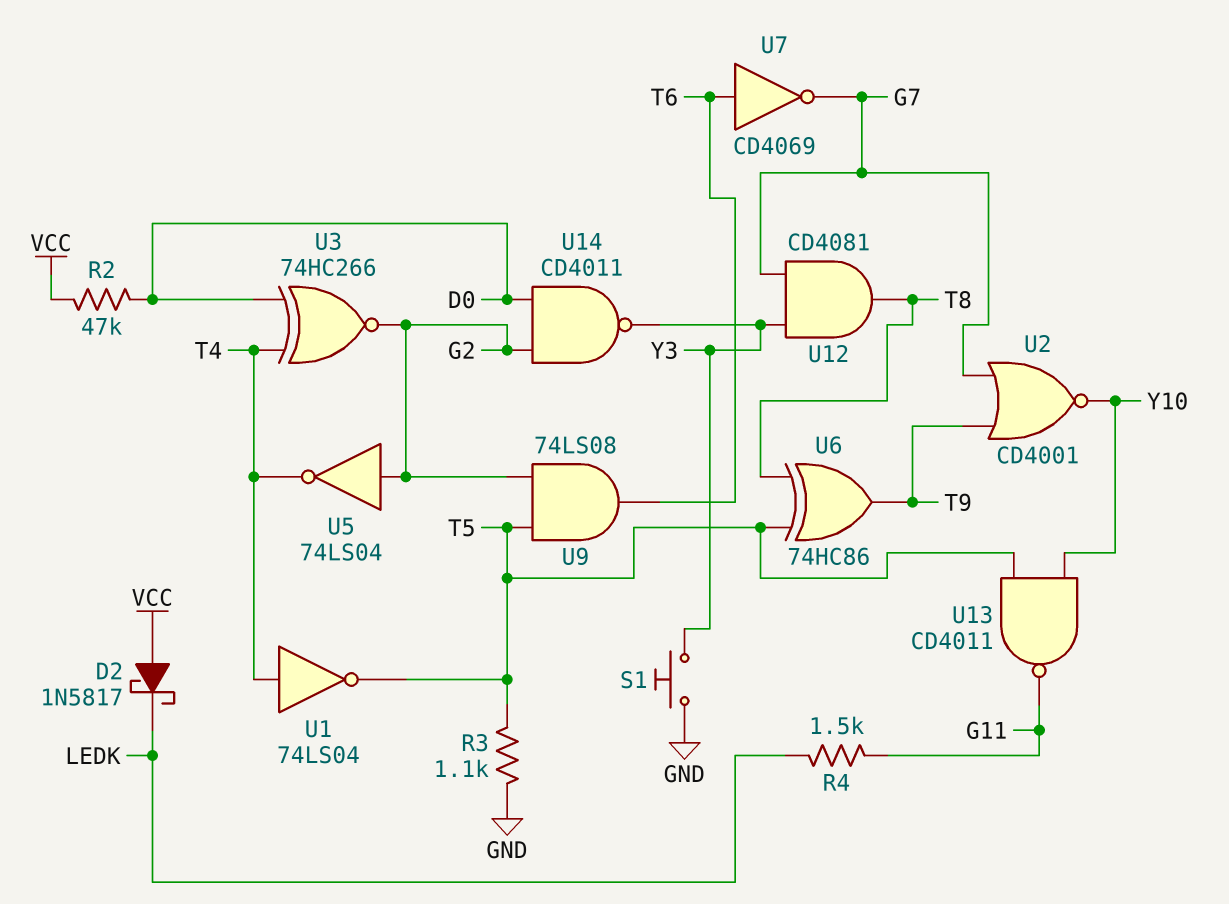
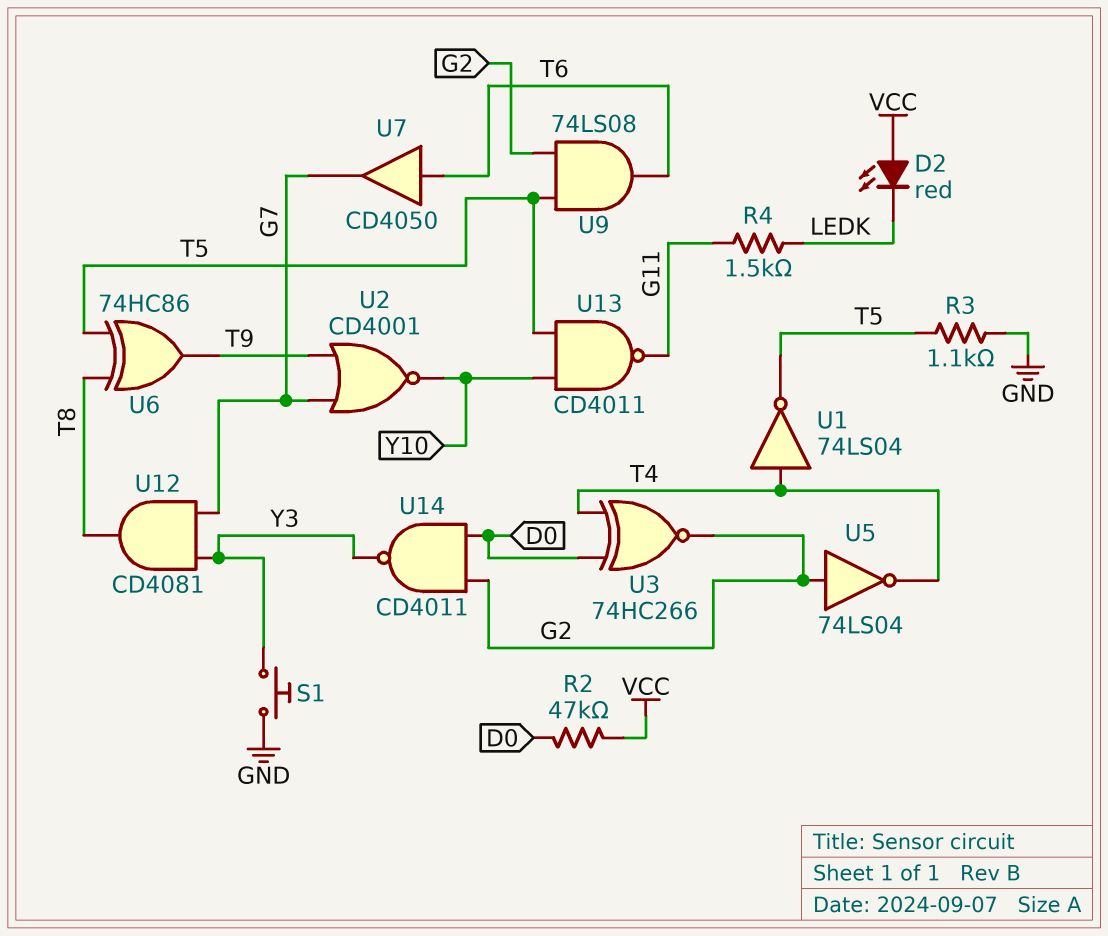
D2: schottky 1N5817 (A VCC, K LEDK) -> LED red (A VCC, K LEDK)
U7: NOT CD4069 (in T6, out G7) -> buffer CD4050 (in T6, out G7)

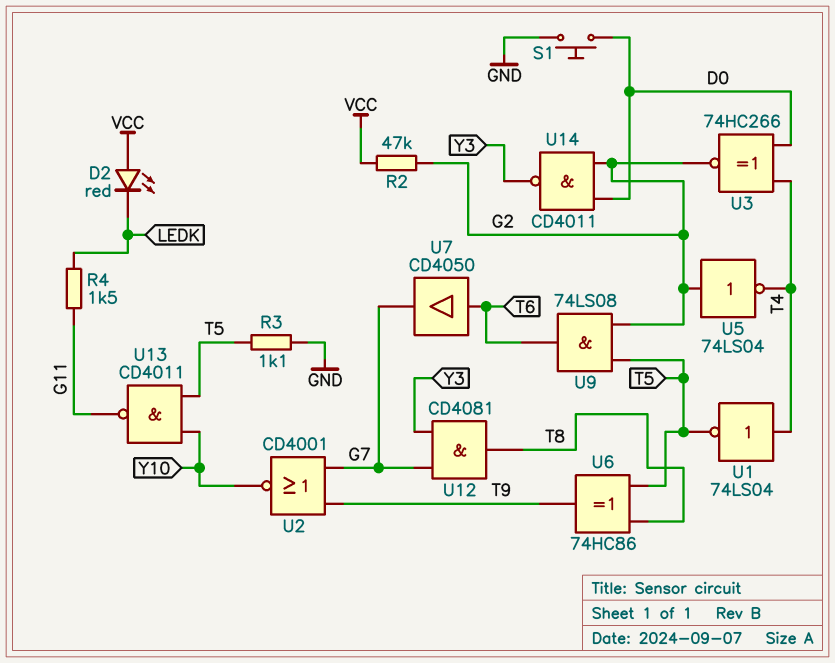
R2: 47k (D0, VCC) -> 47k (G2, VCC)
S1: button (GND, Y3) -> button (D0, GND)

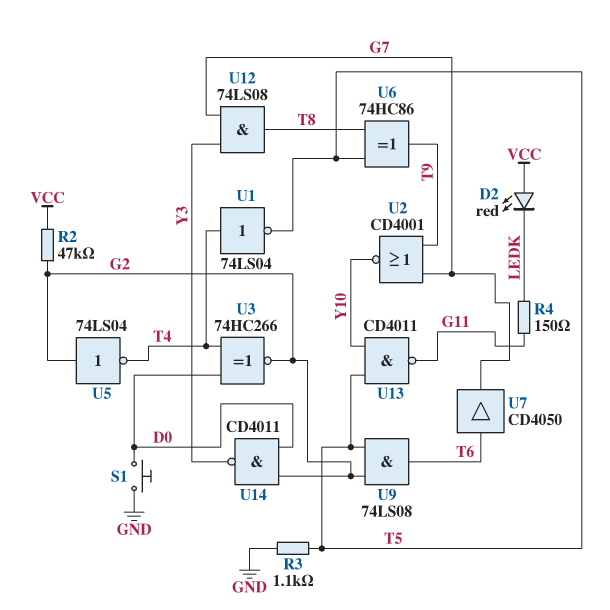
R4: 1.5k (G11, LEDK) -> 150 (G11, LEDK)
U12: AND CD4081 (in G7, in Y3, out T8) -> AND 74LS08 (in G7, in Y3, out T8)

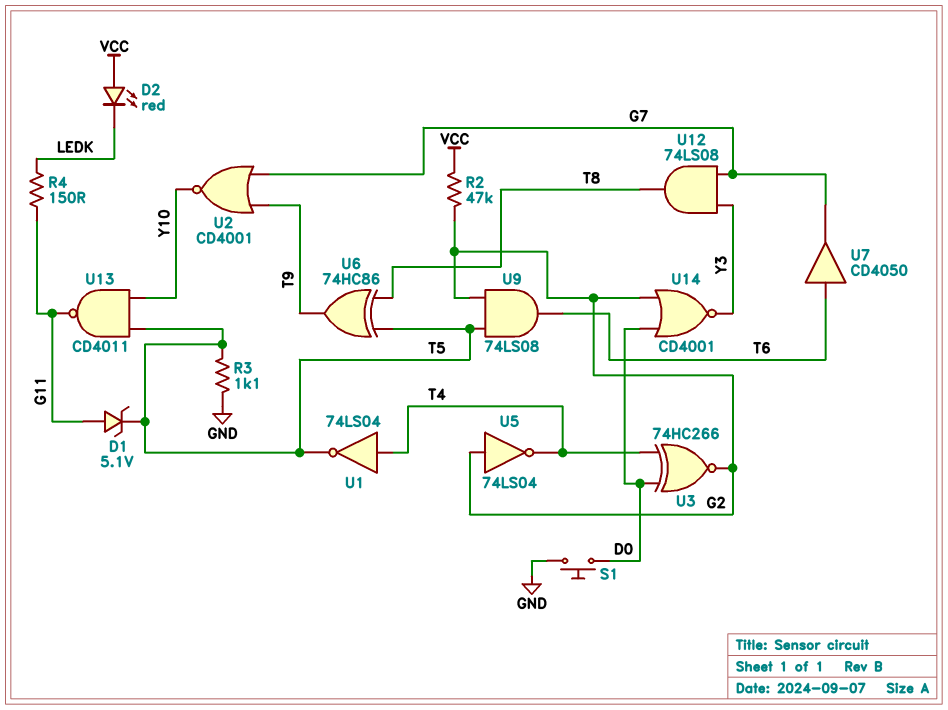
D1: none -> zener 5.1V (A G11, K T5)
U14: NAND CD4011 (in D0, in G2, out Y3) -> NOR CD4001 (in D0, in G2, out Y3)

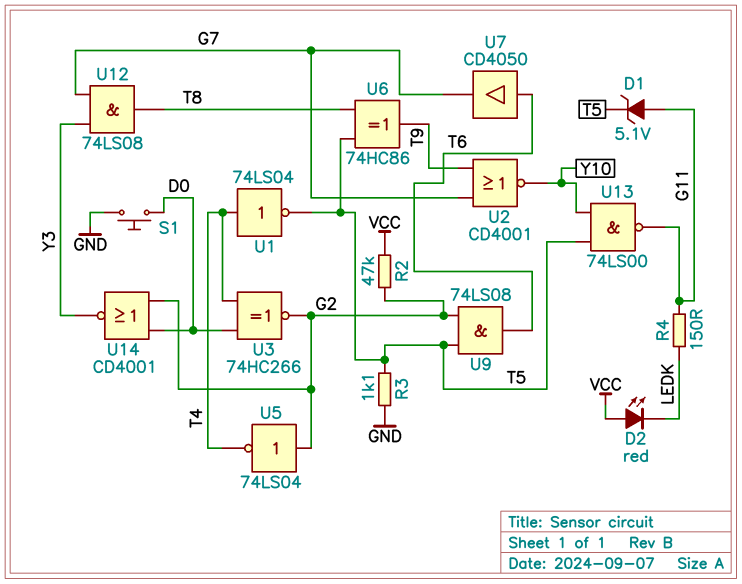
U13: NAND CD4011 (in T5, in Y10, out G11) -> NAND 74LS00 (in T5, in Y10, out G11)

